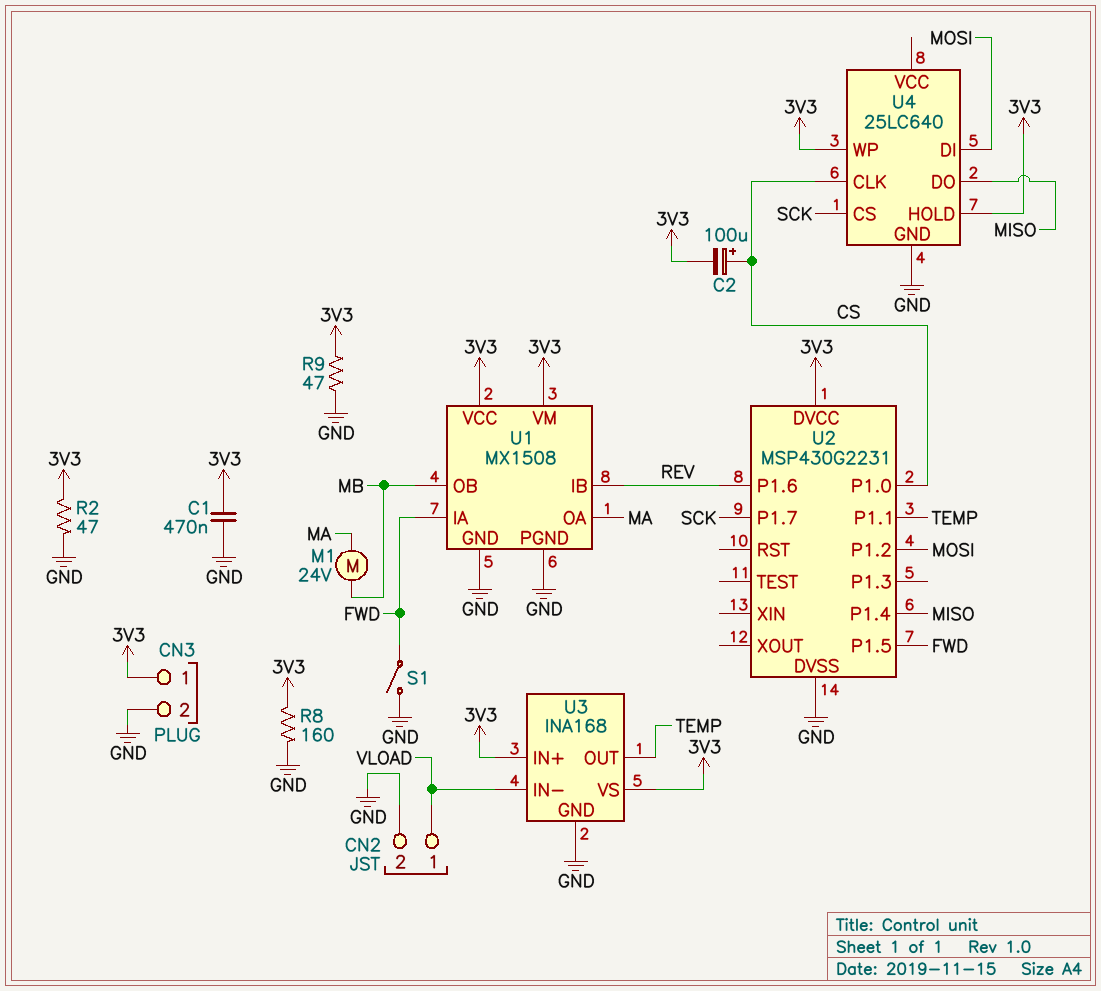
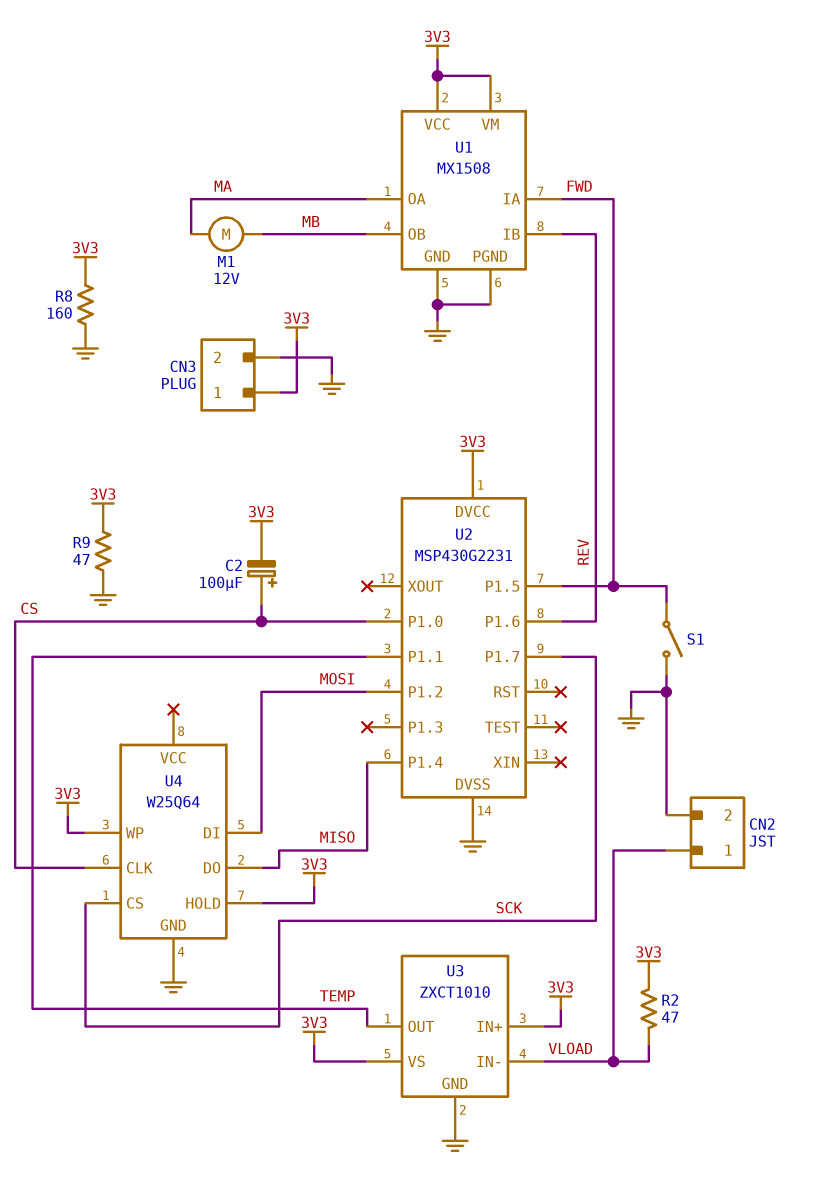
C1: 470nF (3V3, GND) -> none
M1: motor 24V (MA, MB) -> motor 12V (MA, MB)
R2: 47 (3V3, GND) -> 47 (3V3, VLOAD)
U3: INA168 -> ZXCT1010
U4: 25LC640 -> W25Q64

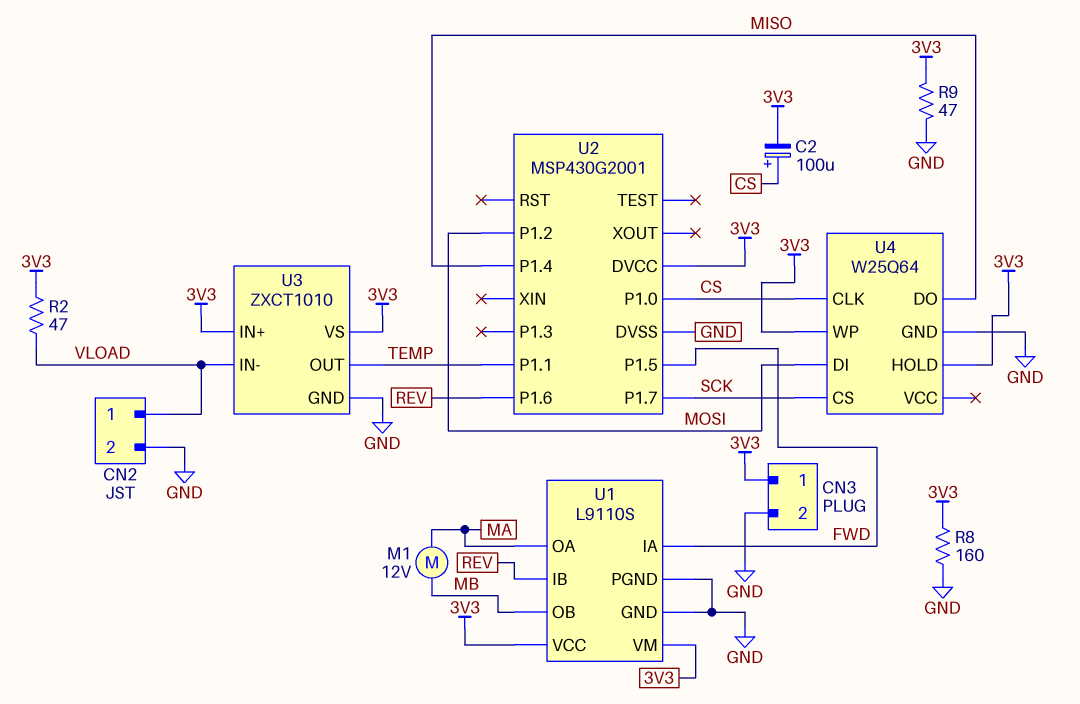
S1: switch (FWD, GND) -> none
U1: MX1508 -> L9110S
U2: MSP430G2231 -> MSP430G2001

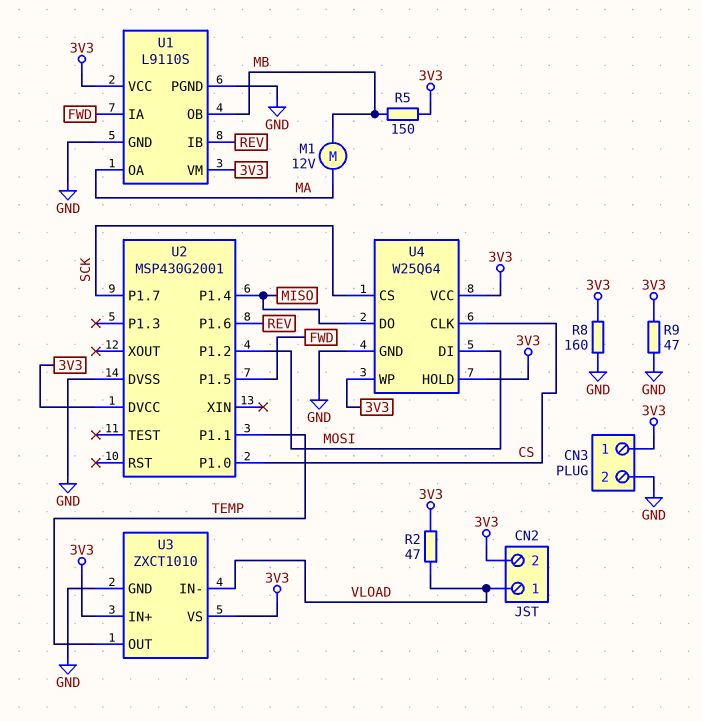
C2: 100uF (plus CS, minus 3V3) -> none
CN2 pin 2: GND -> 3V3
R5: none -> 150 (3V3, MB)
U4 pin VCC: none -> 3V3

